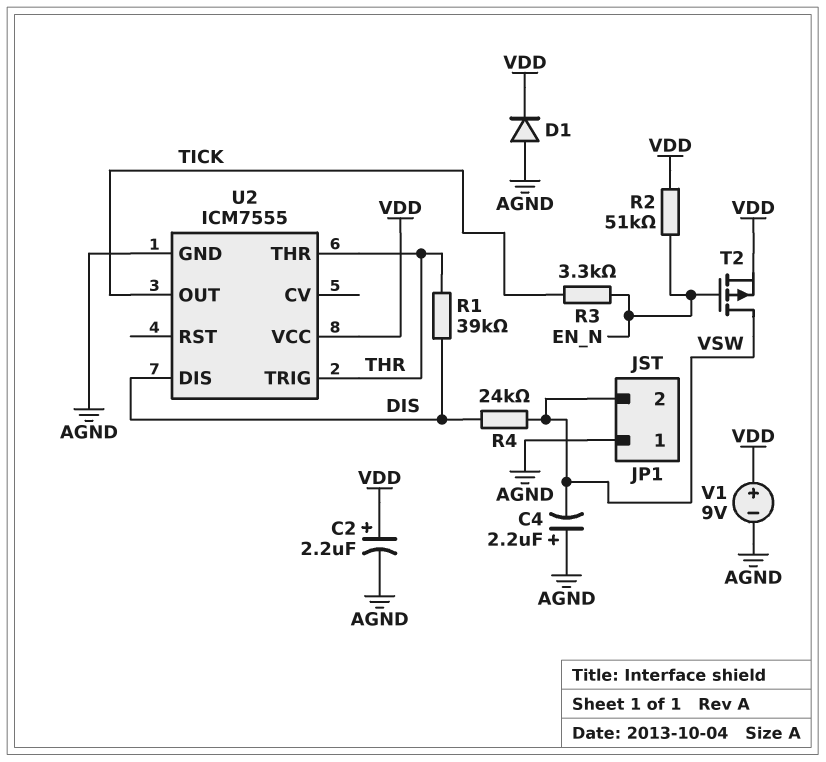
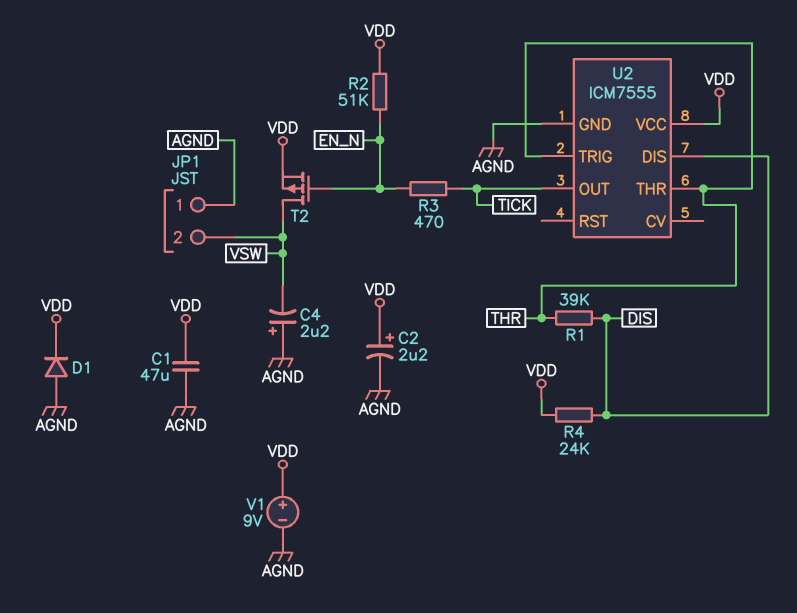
C1: none -> 47uF (AGND, VDD)
R3: 3.3k (EN_N, TICK) -> 470 (EN_N, TICK)
R4: 24k (DIS, VSW) -> 24k (DIS, VDD)

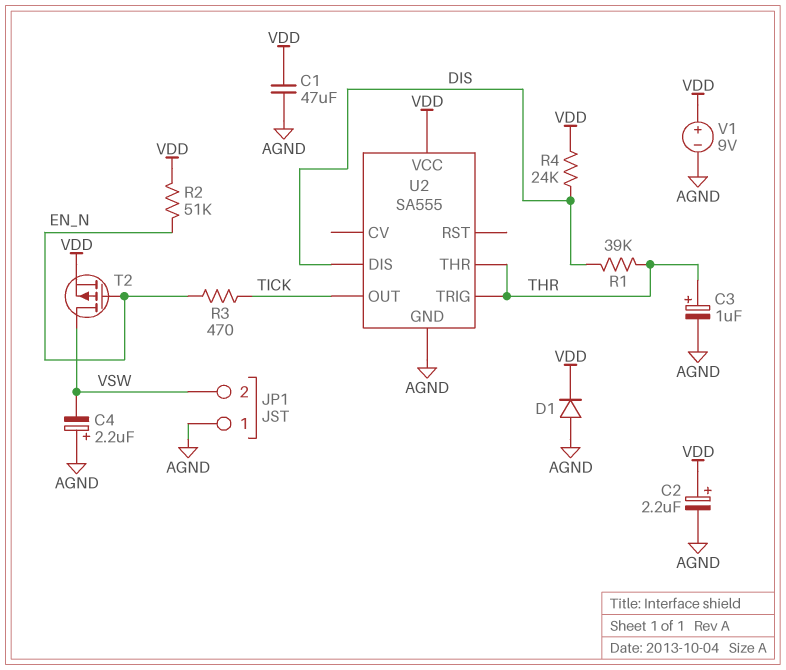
C3: none -> 1uF (plus THR, minus AGND)
U2: ICM7555 -> SA555

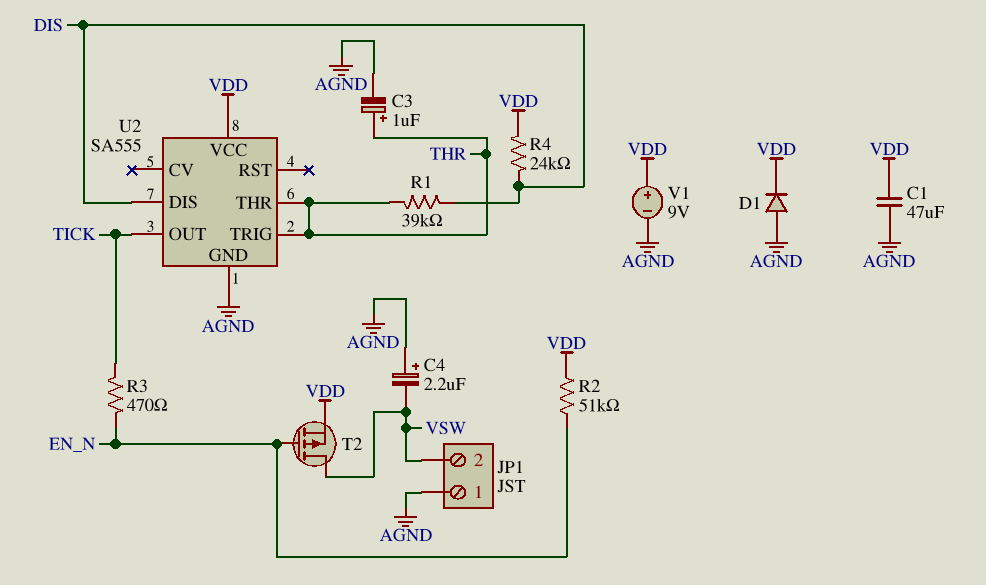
C2: 2.2uF (plus VDD, minus AGND) -> none

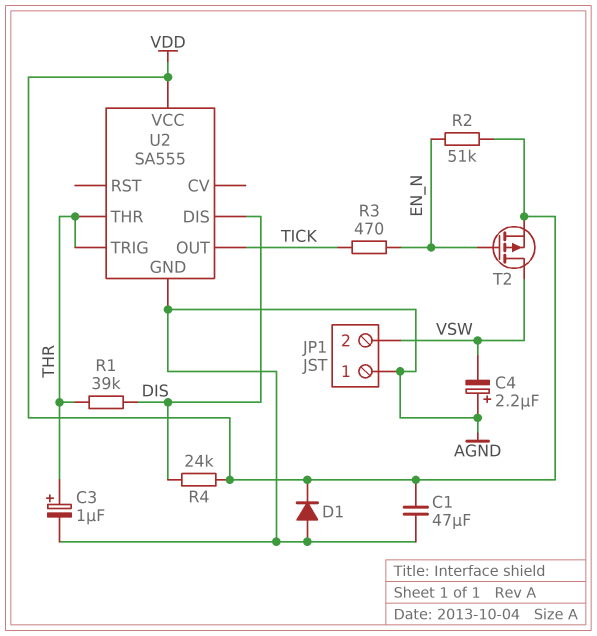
V1: 9V (plus VDD, minus AGND) -> none

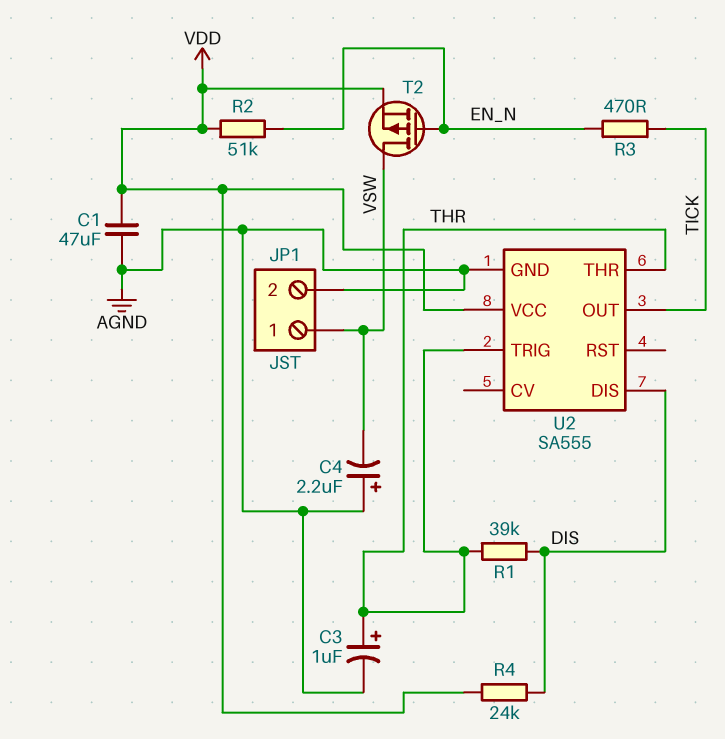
D1: diode (A AGND, K VDD) -> none
JP1 pin 1: AGND -> VSW
JP1 pin 2: VSW -> AGND

